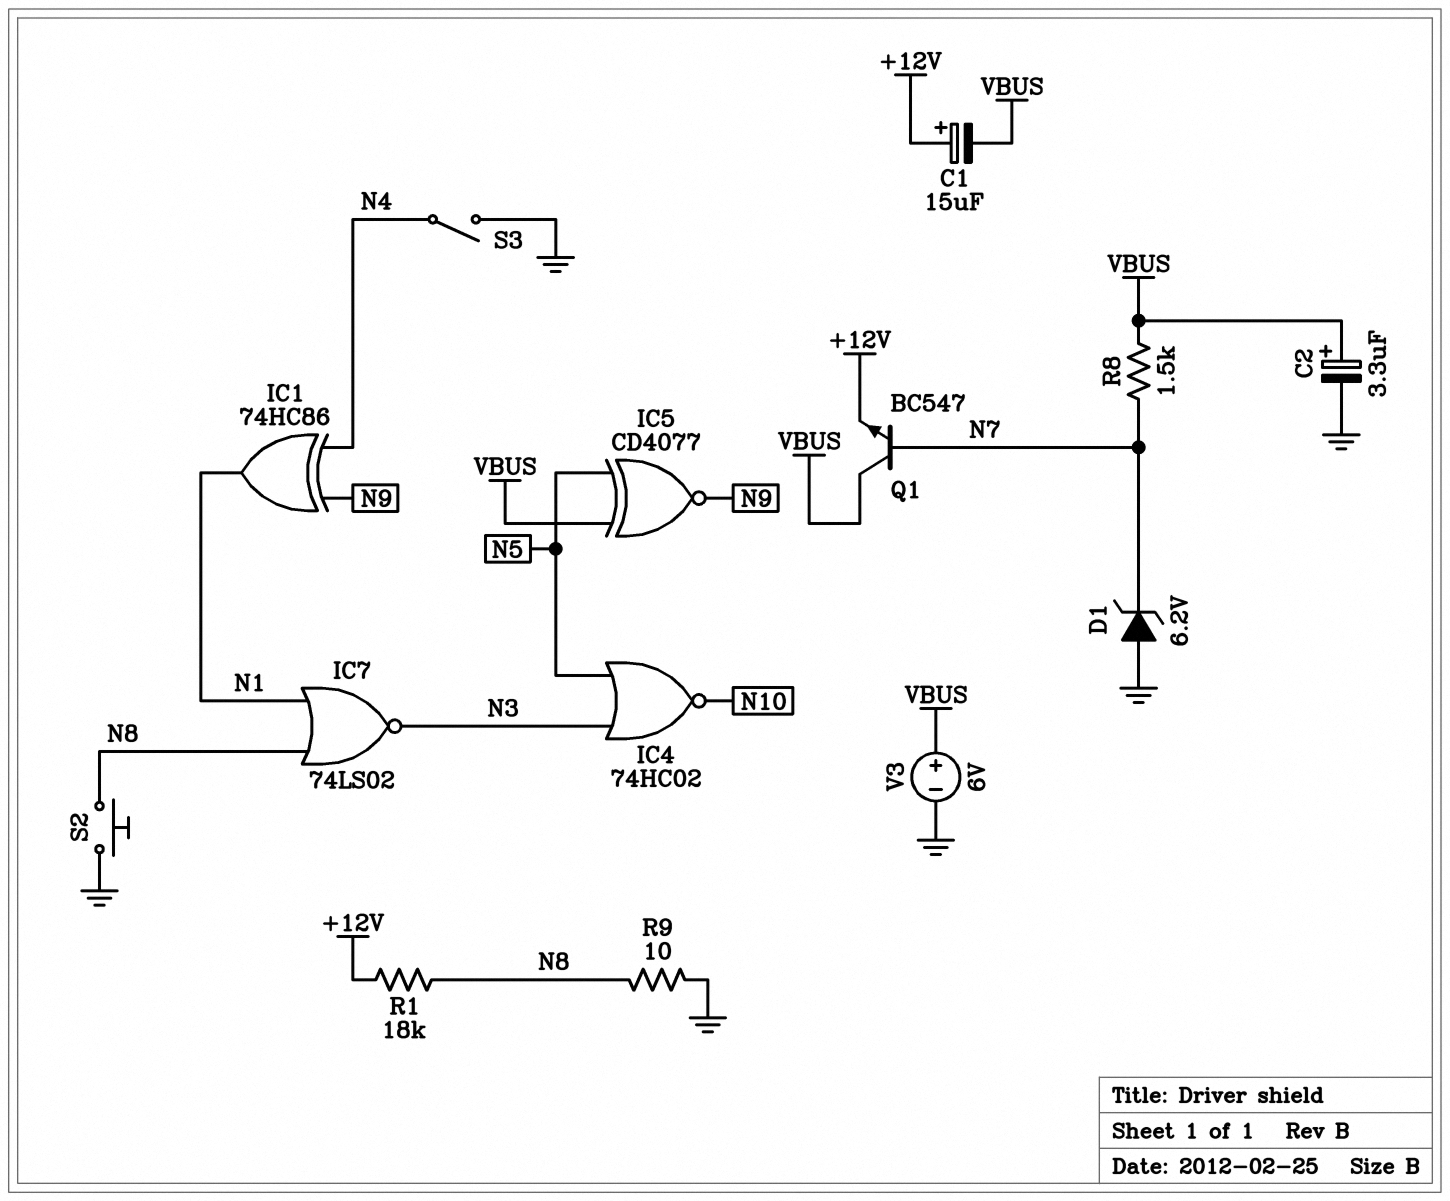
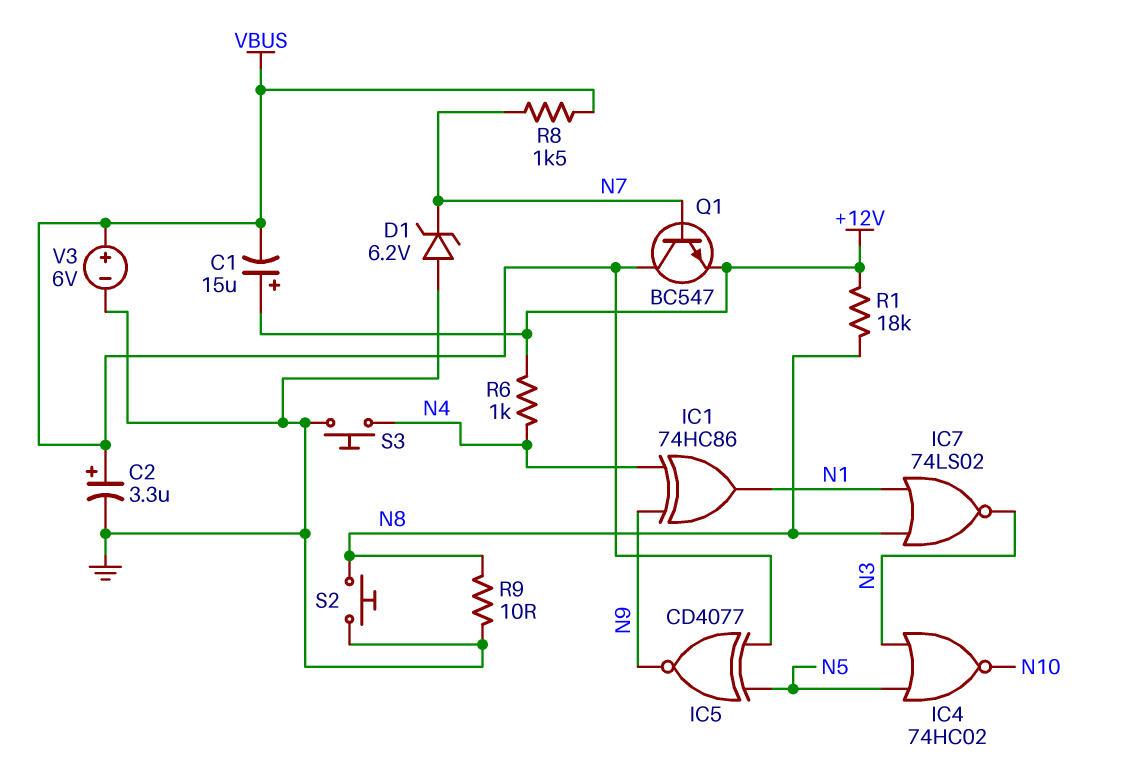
R6: none -> 1k (+12V, N4)
S3: switch (GND, N4) -> button (GND, N4)

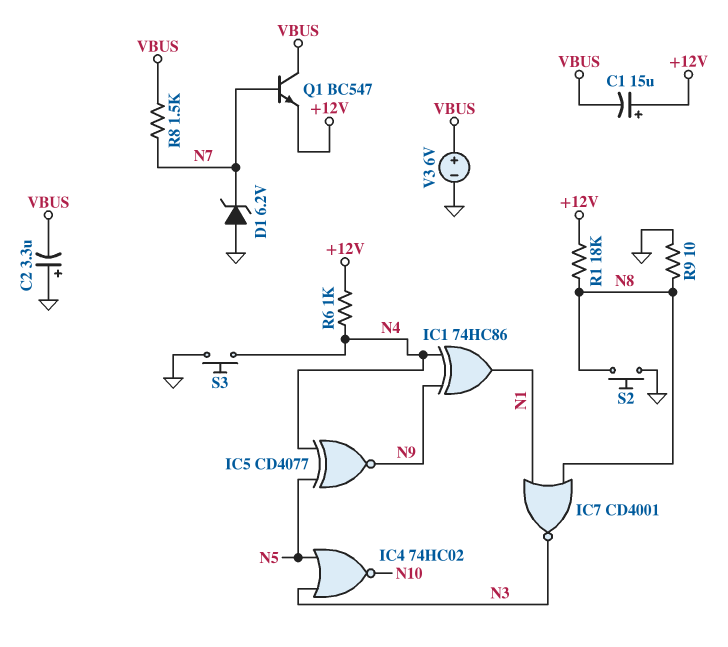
C2: 3.3uF (plus VBUS, minus GND) -> 3.3uF (plus GND, minus VBUS)
IC5: XNOR CD4077 (in N5, in VBUS, out N9) -> XNOR CD4077 (in N4, in N5, out N9)
IC7: NOR 74LS02 (in N1, in N8, out N3) -> NOR CD4001 (in N1, in N8, out N3)

